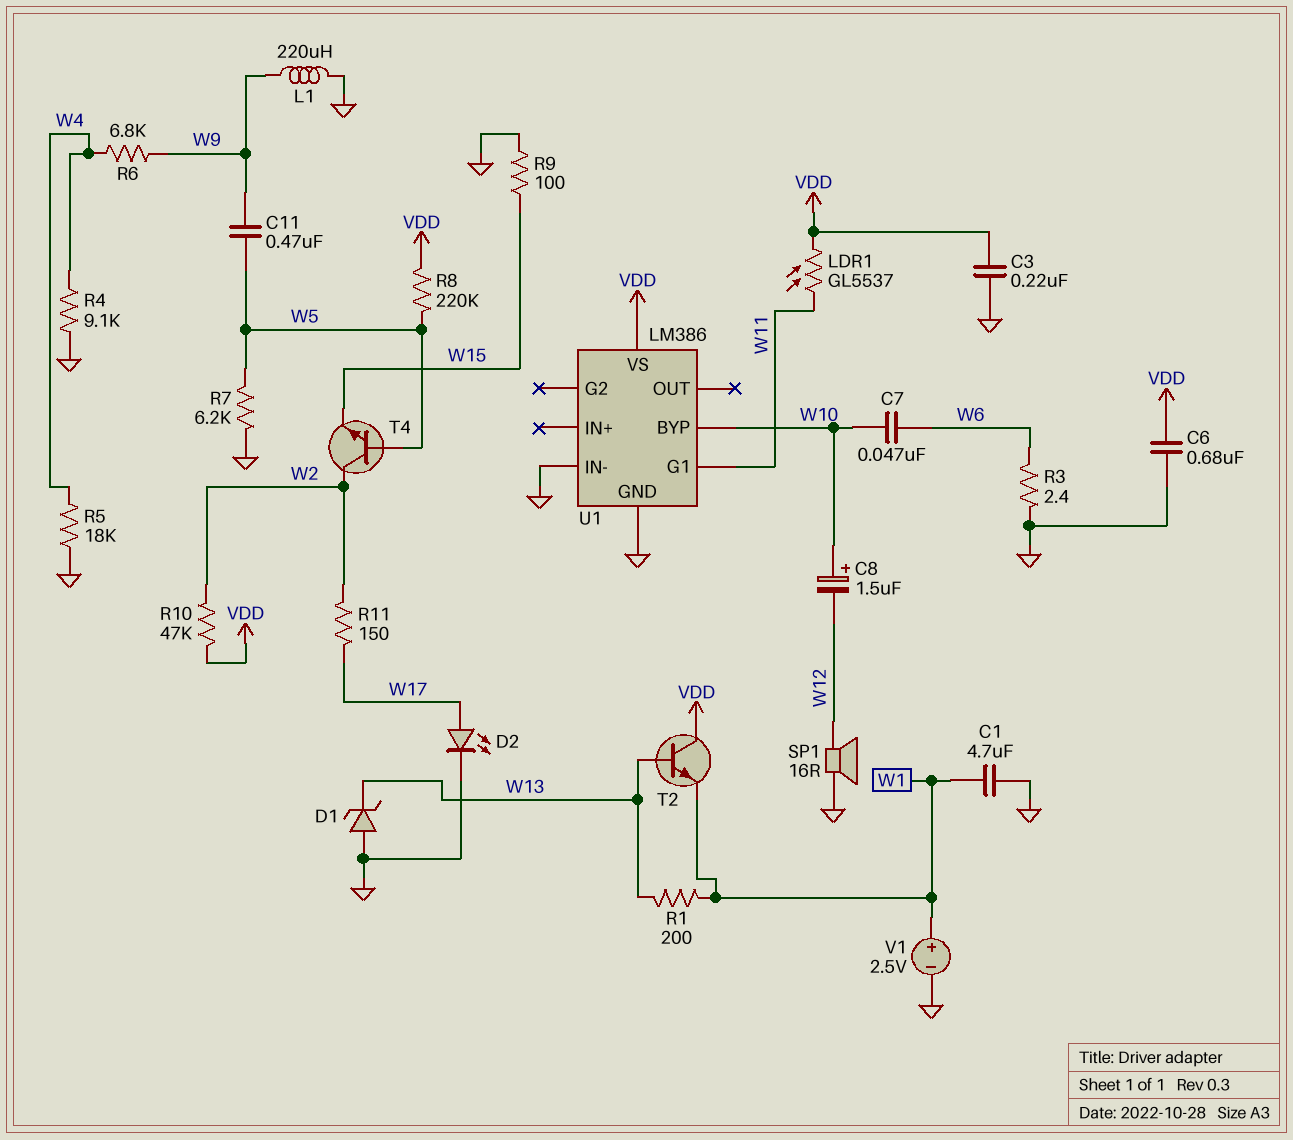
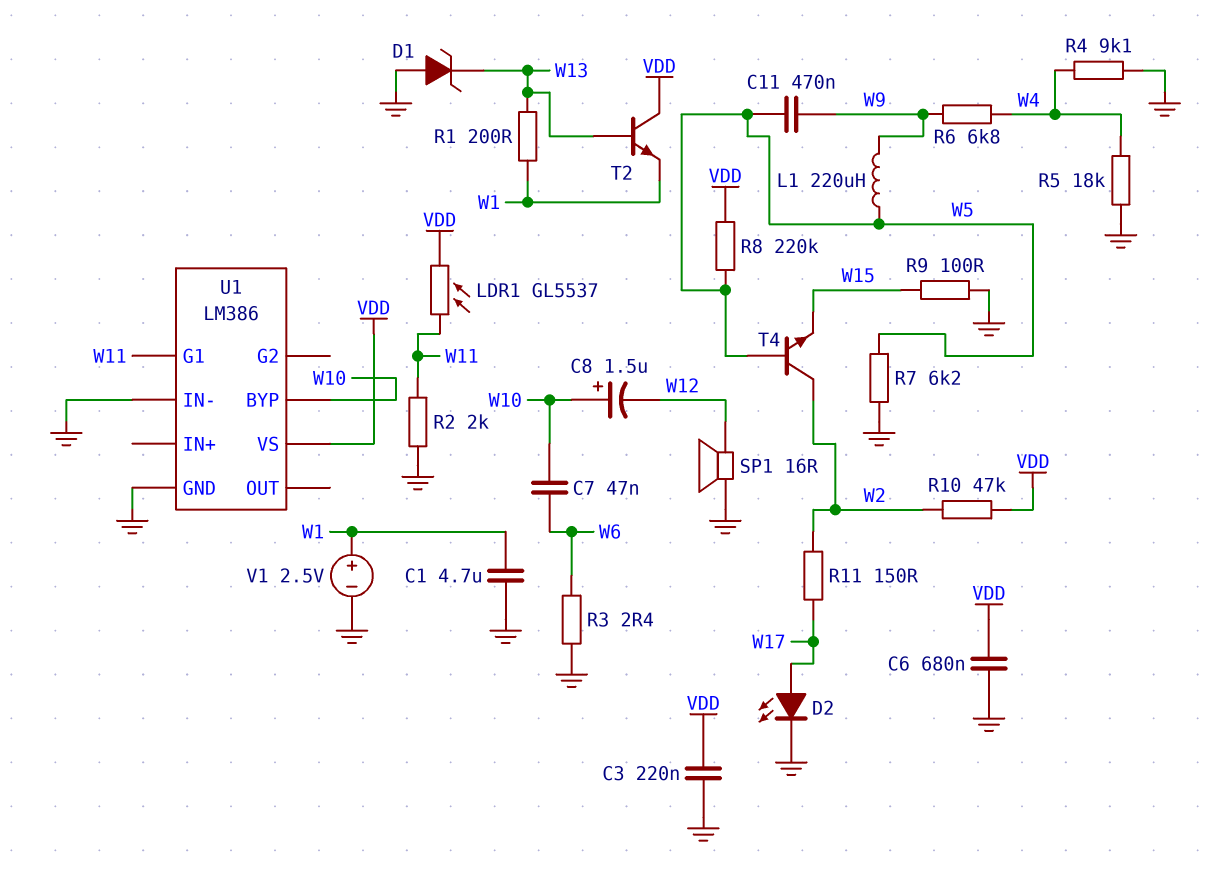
L1: 220uH (GND, W9) -> 220uH (W5, W9)
R2: none -> 2k (GND, W11)

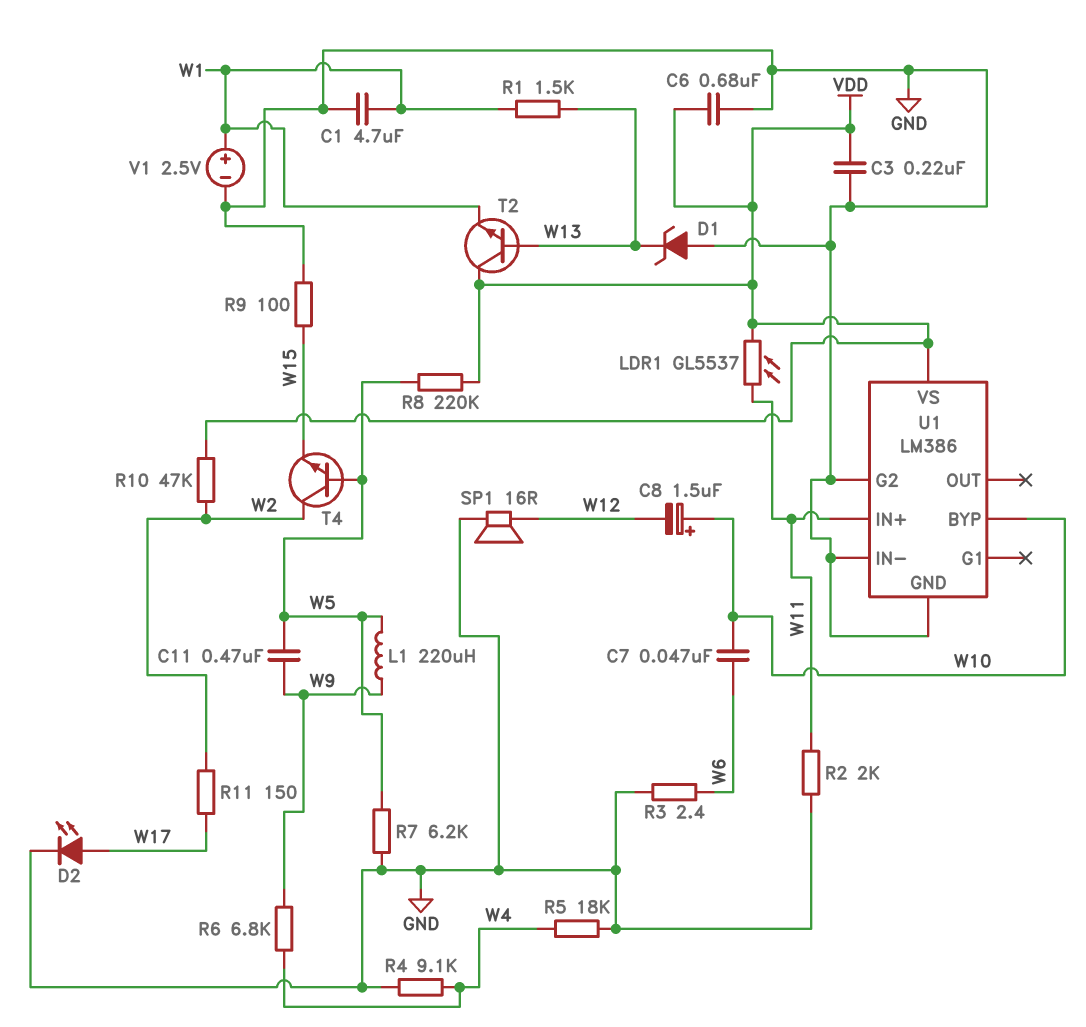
R1: 200 (W1, W13) -> 1.5k (W1, W13)
U1 pin G1: W11 -> none
U1 pin G2: none -> GND
U1 pin IN+: none -> W11

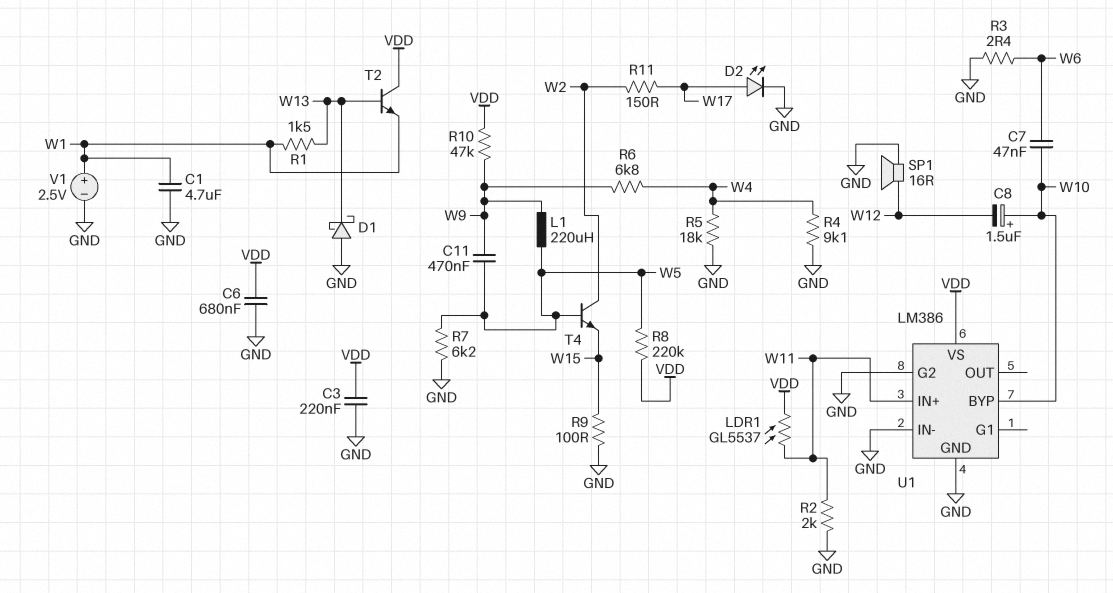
D1: zener (A GND, K W13) -> schottky (A GND, K W13)
R10: 47k (VDD, W2) -> 47k (VDD, W9)

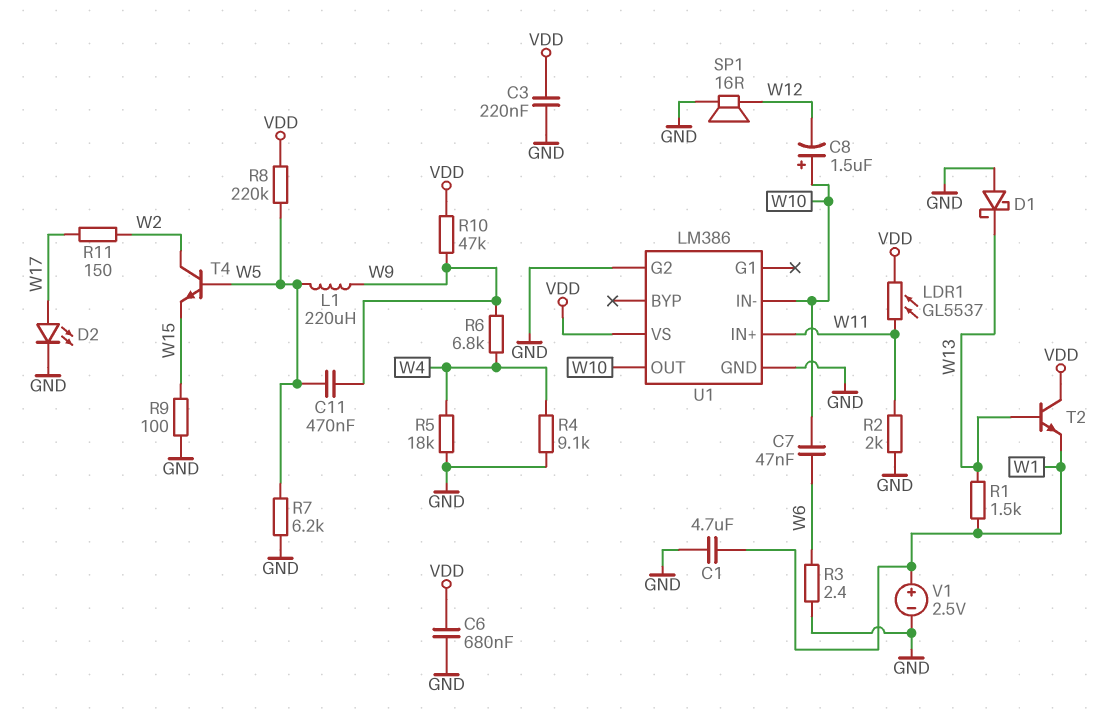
U1 pin BYP: W10 -> none
U1 pin IN-: GND -> W10
U1 pin OUT: none -> W10

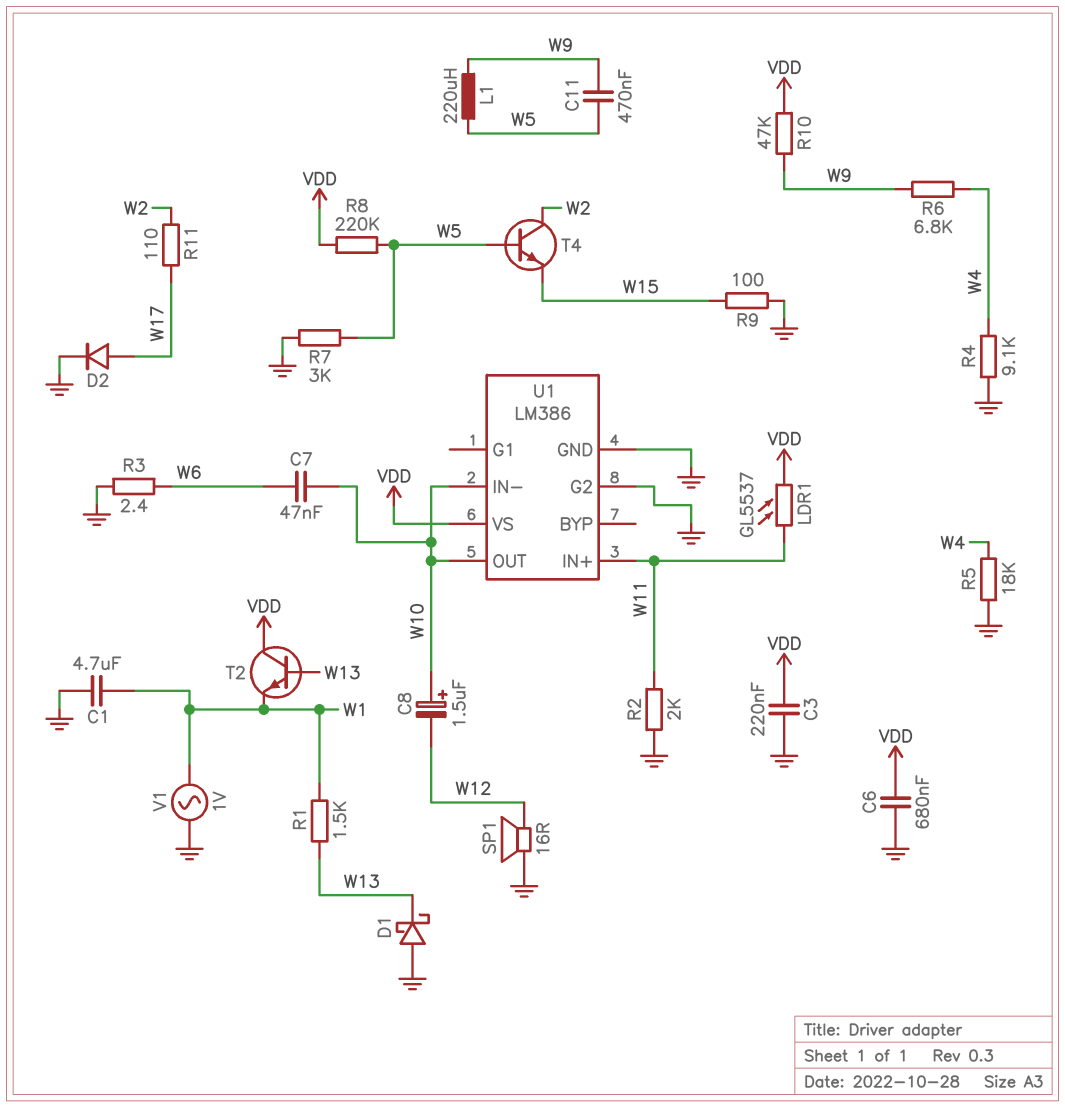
D2: LED (A W17, K GND) -> diode (A W17, K GND)
R7: 6.2k (GND, W5) -> 3k (GND, W5)
R11: 150 (W2, W17) -> 110 (W2, W17)
V1: 2.5V (plus W1, minus GND) -> AC 1V (GND, W1)

